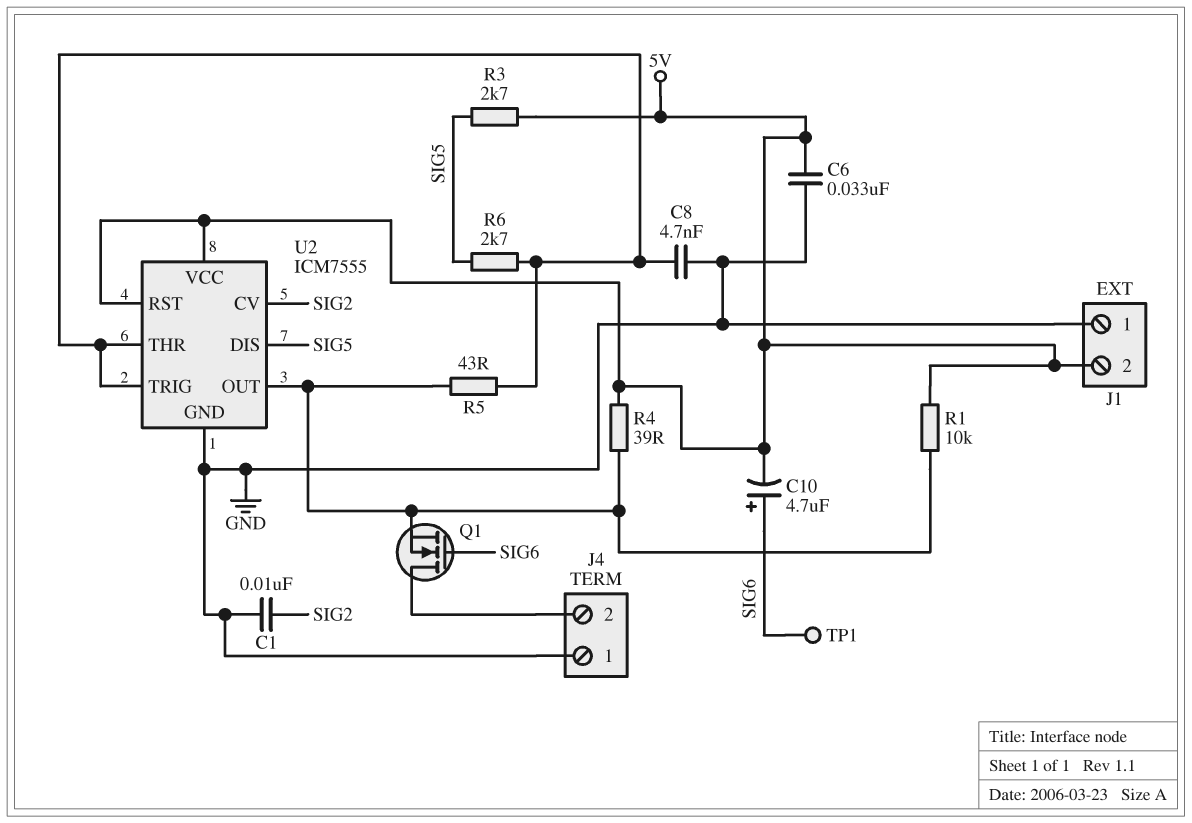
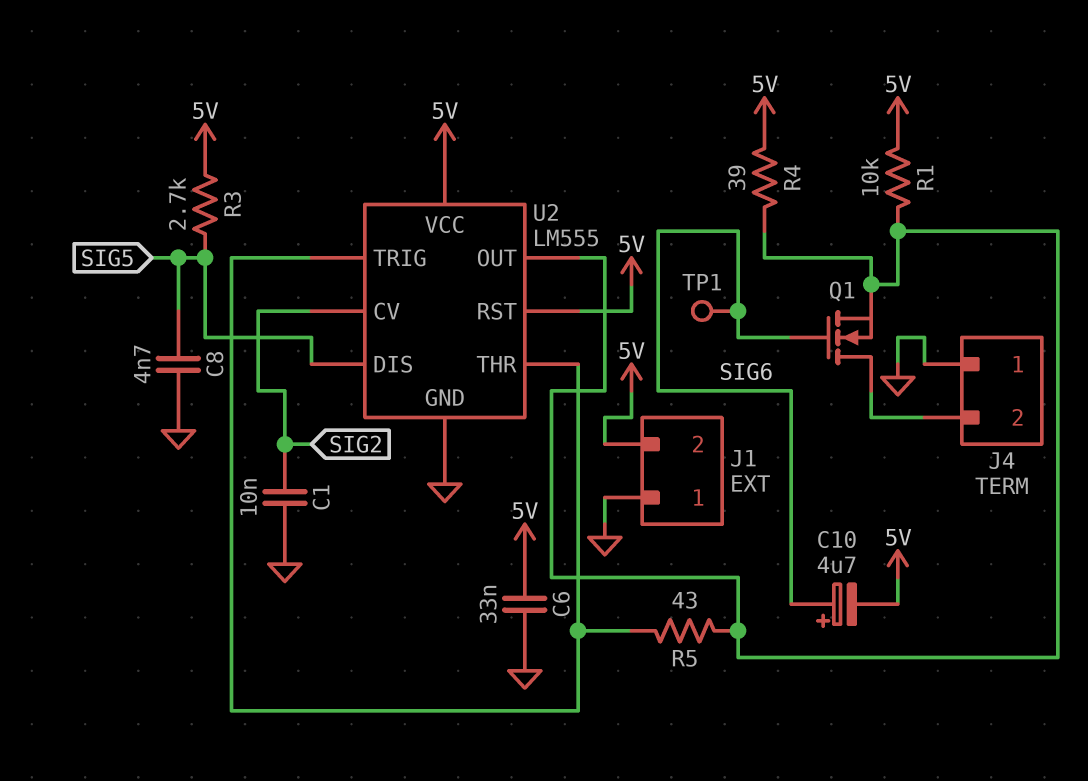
C8: 4.7nF (GND, U2/THR) -> 4.7nF (GND, SIG5)
R6: 2.7k (SIG5, U2/THR) -> none
U2: ICM7555 -> LM555

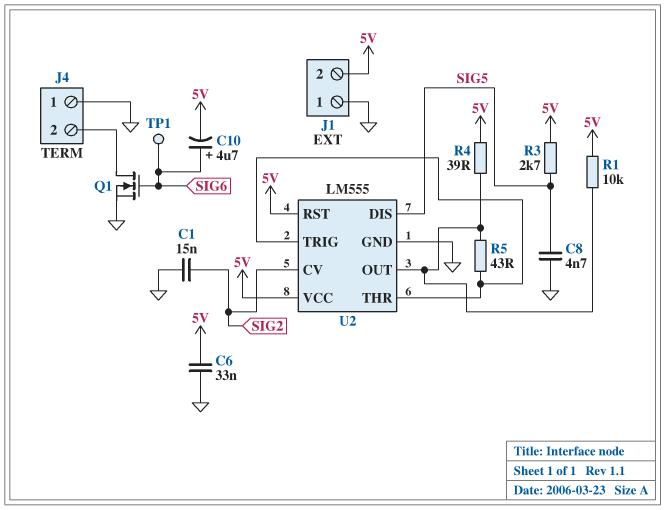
C1: 10nF (GND, SIG2) -> 15nF (GND, SIG2)
Q1: NMOS (G SIG6, D J4/2, S U2/OUT) -> NMOS (G SIG6, D J4/2, S GND)

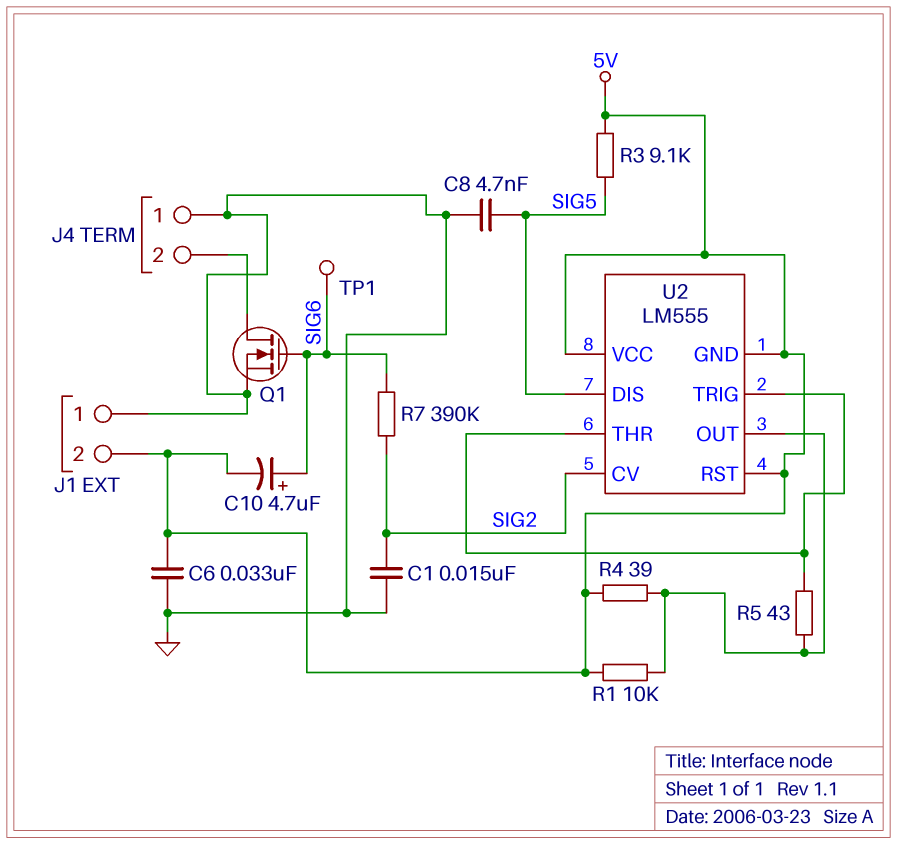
R3: 2.7k (5V, SIG5) -> 9.1k (5V, SIG5)
R7: none -> 390k (SIG2, SIG6)
U2 pin GND: GND -> 5V

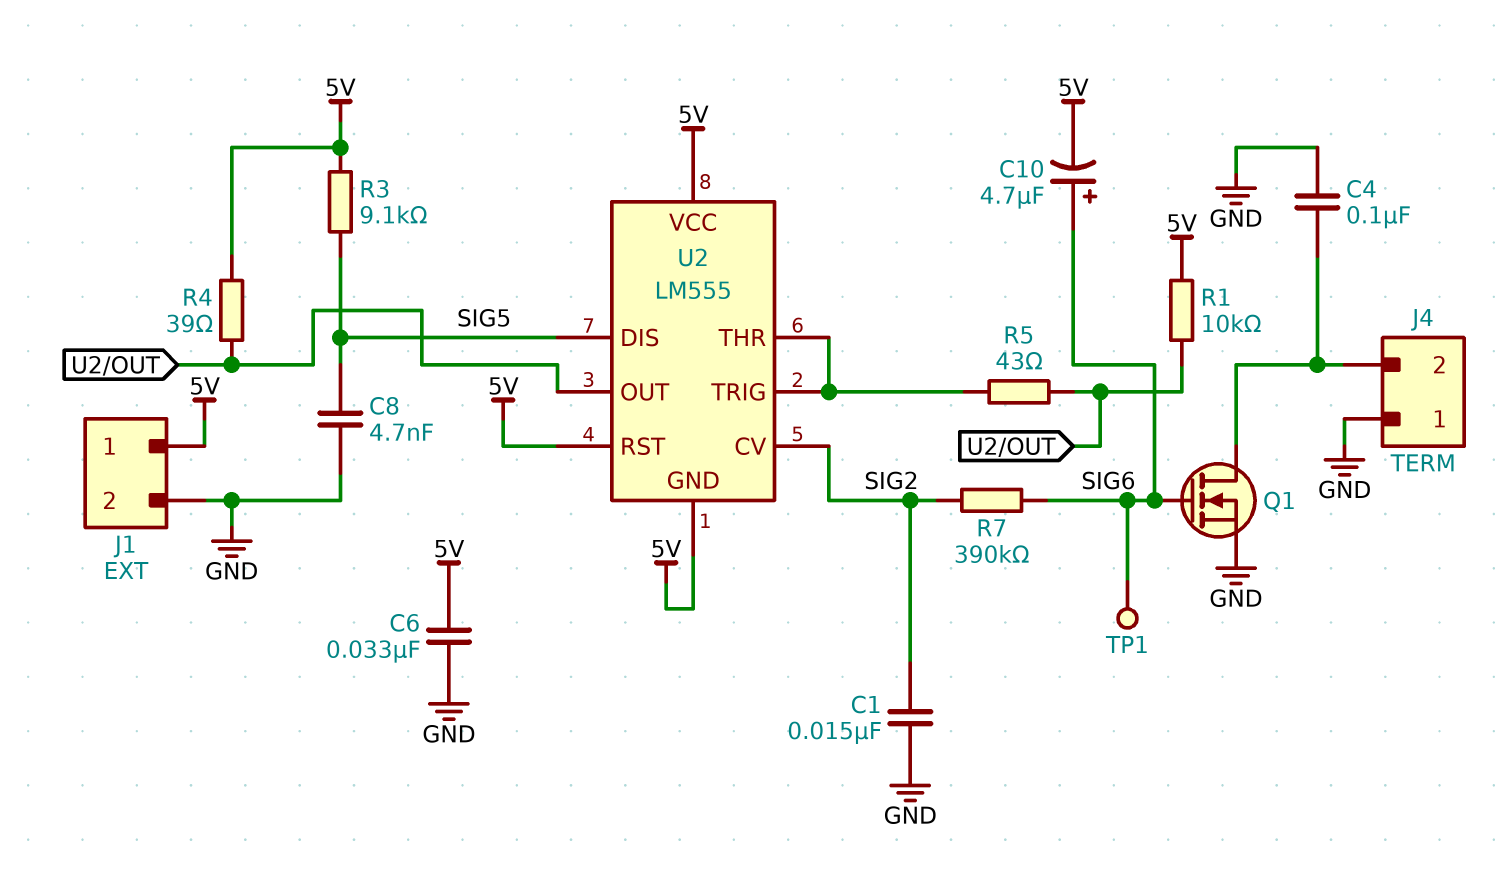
C4: none -> 100nF (GND, J4/2)
J1 pin 1: GND -> 5V
J1 pin 2: 5V -> GND

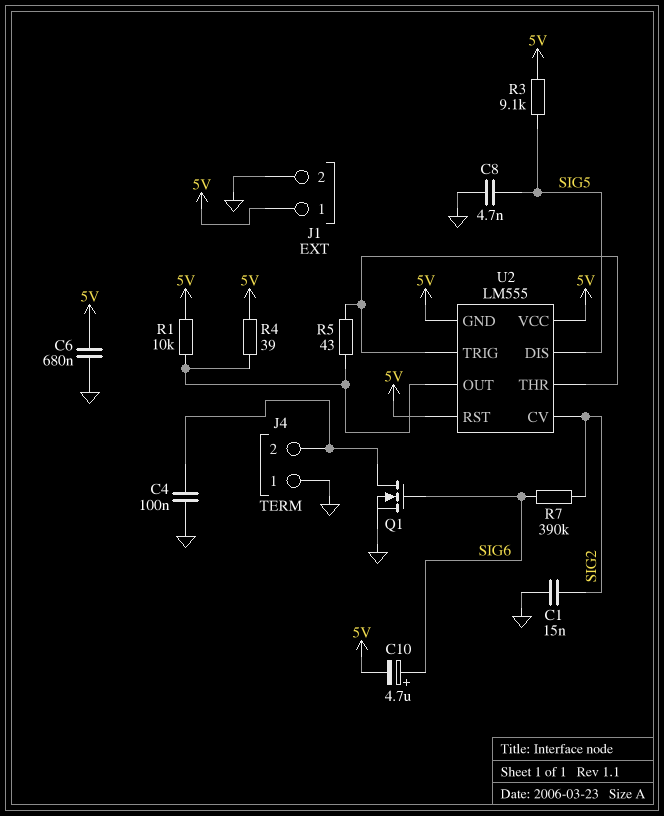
C6: 33nF (5V, GND) -> 680nF (5V, GND)
TP1: test point (SIG6) -> none

